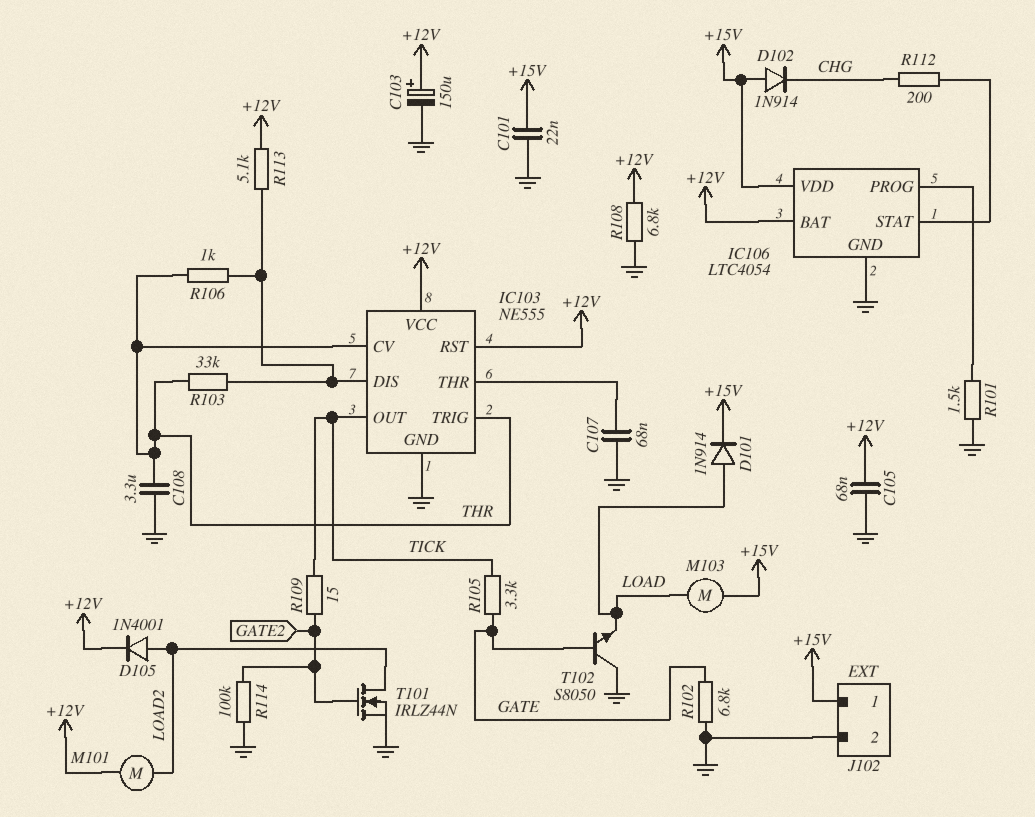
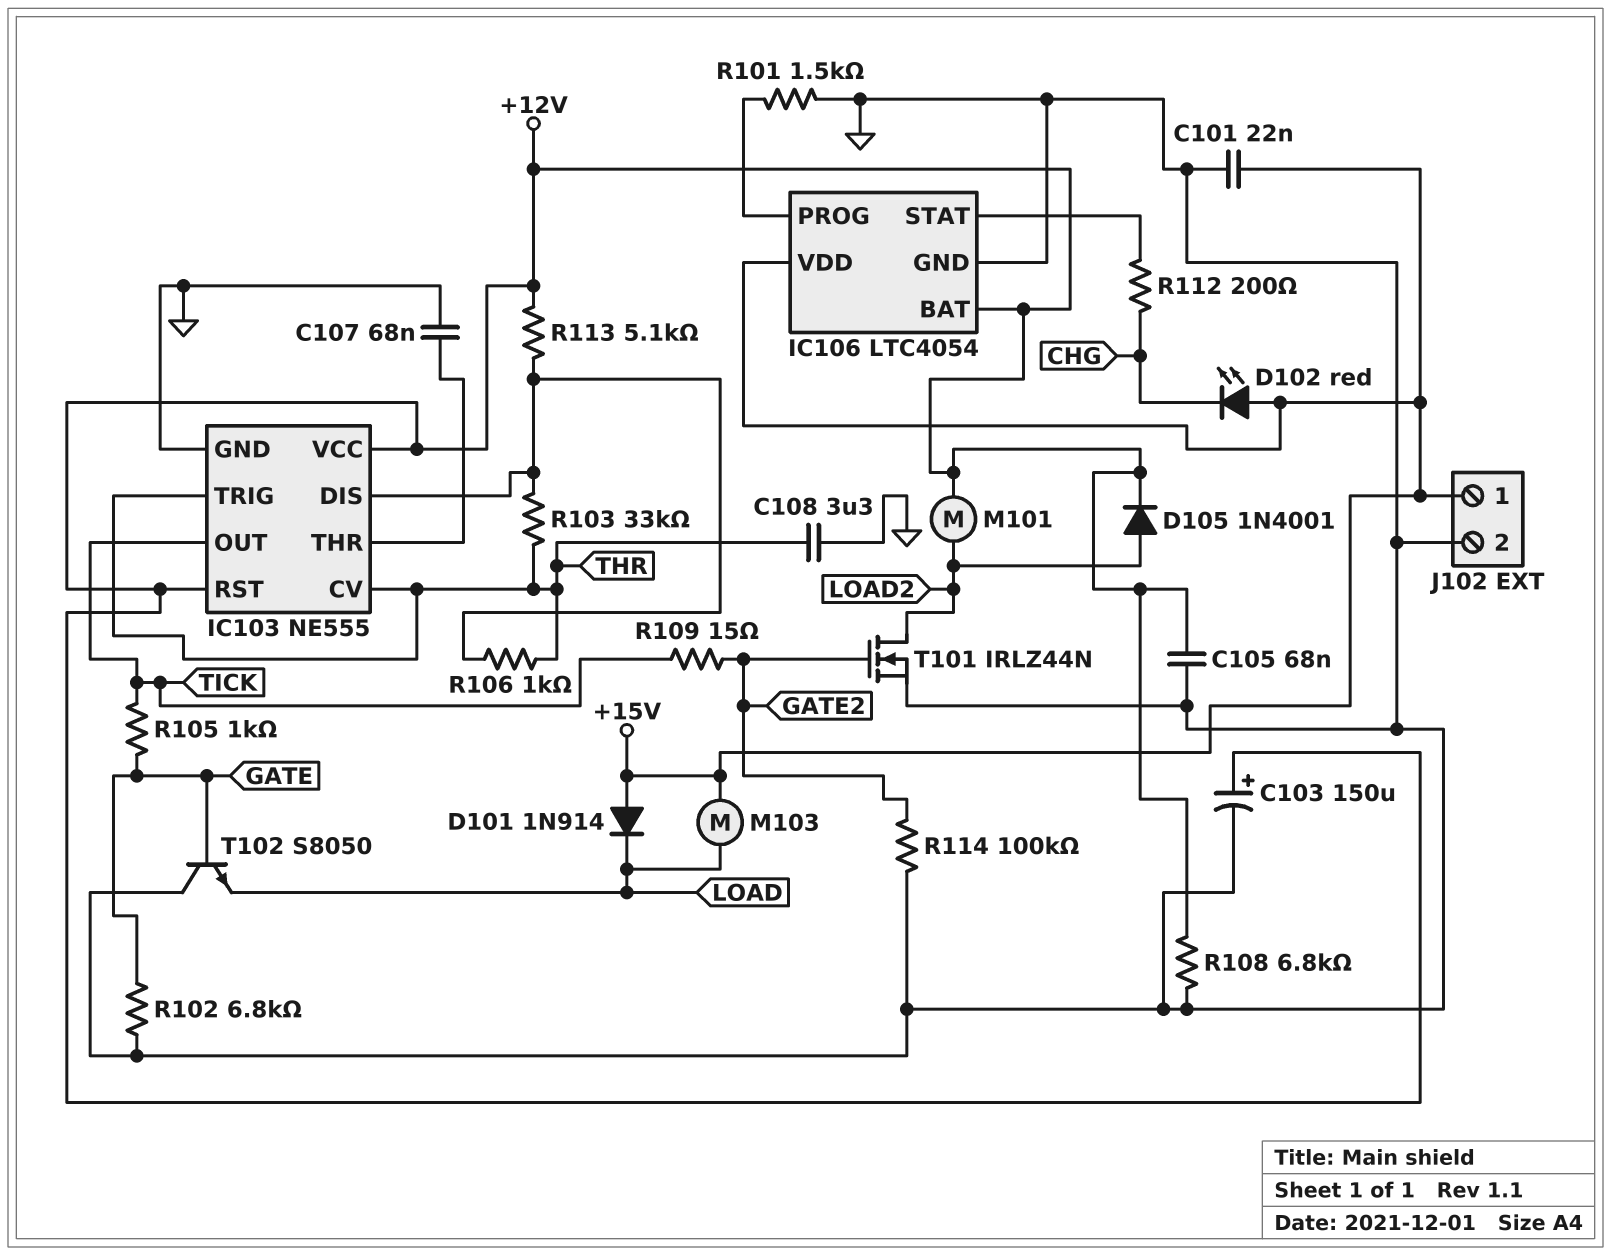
D101: diode 1N914 (A LOAD, K +15V) -> diode 1N914 (A +15V, K LOAD)
D102: diode 1N914 (A +15V, K CHG) -> LED red (A +15V, K CHG)
R105: 3.3k (GATE, TICK) -> 1k (GATE, TICK)

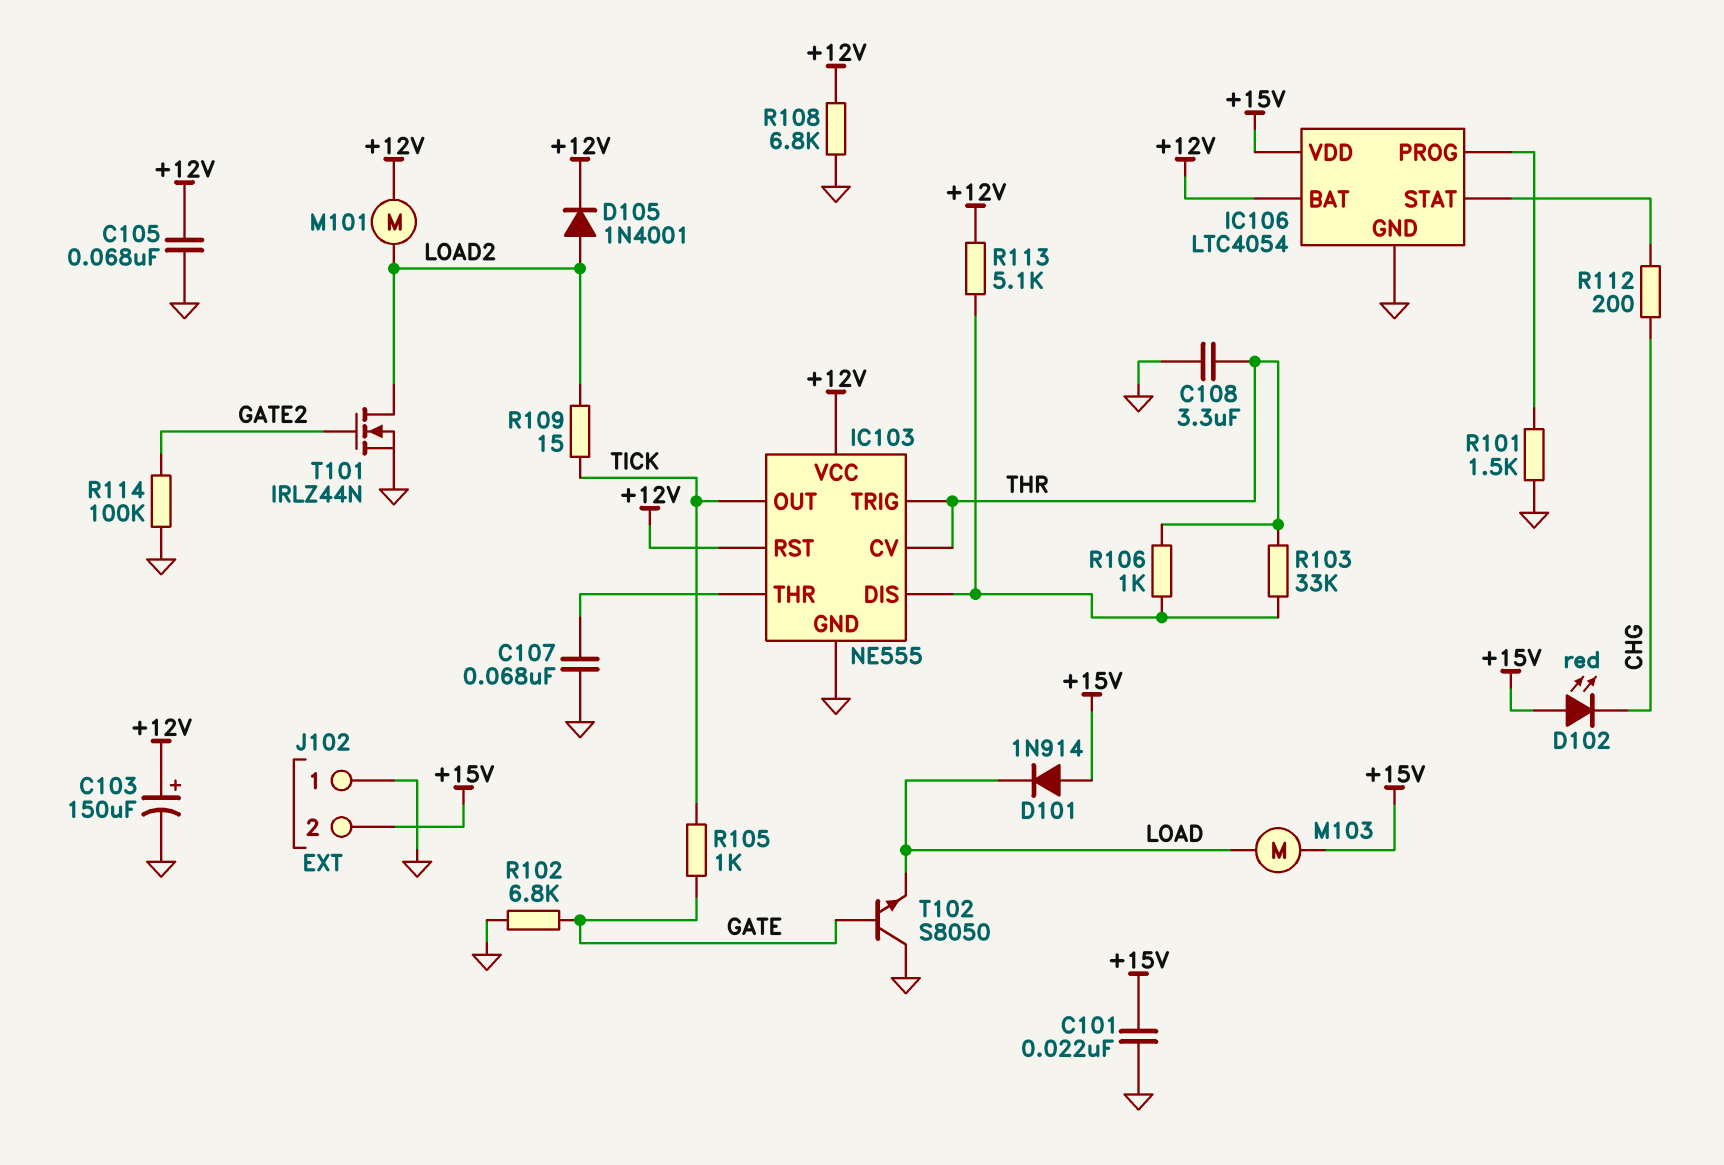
J102 pin 1: +15V -> GND
J102 pin 2: GND -> +15V
R109: 15 (GATE2, TICK) -> 15 (LOAD2, TICK)

